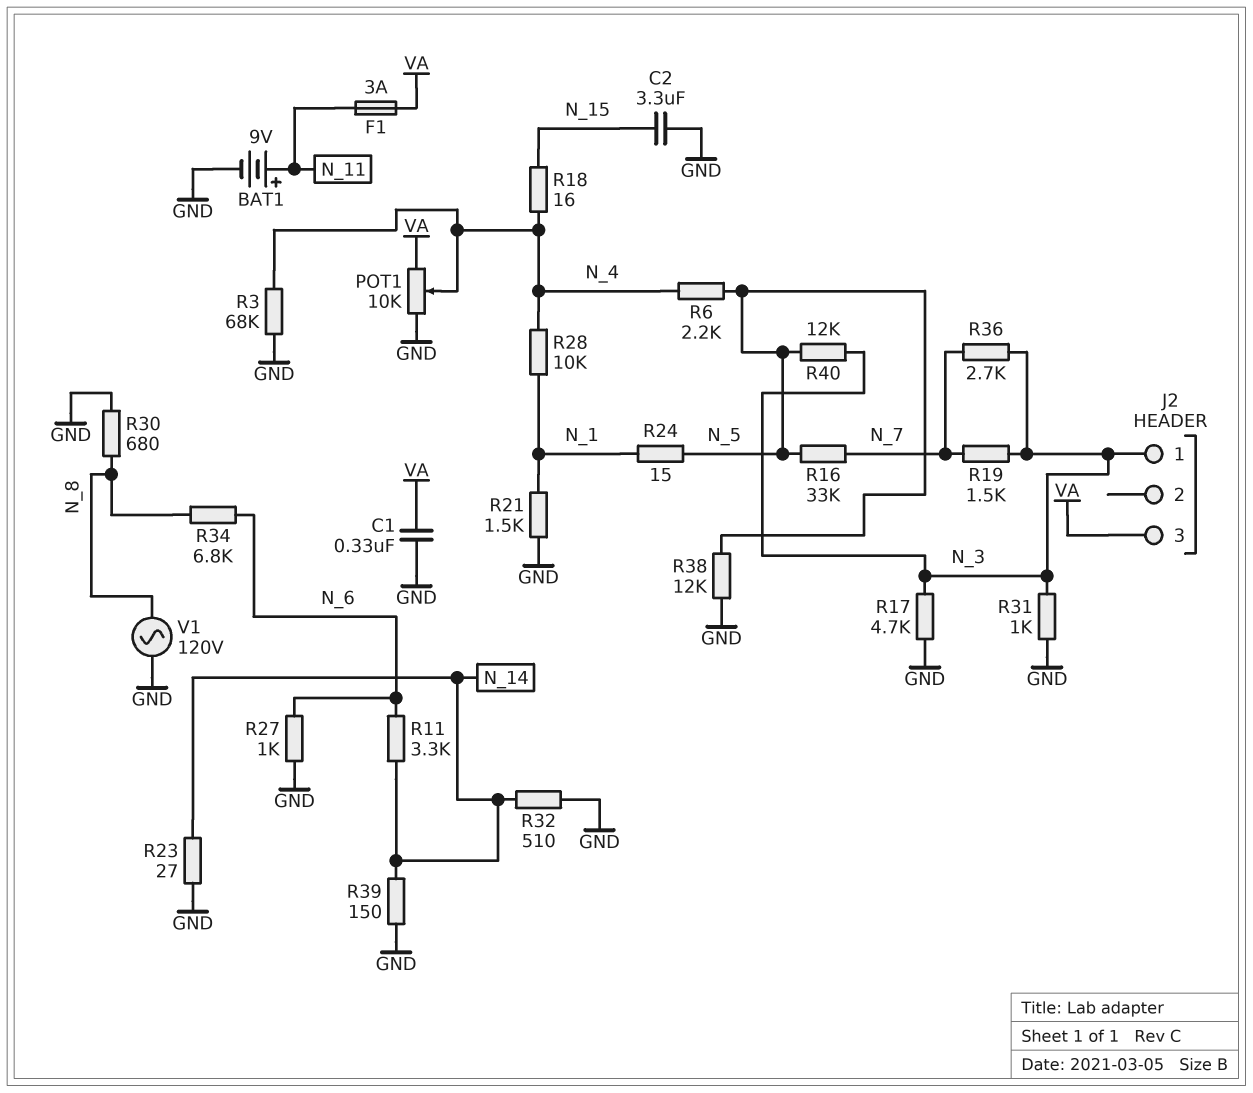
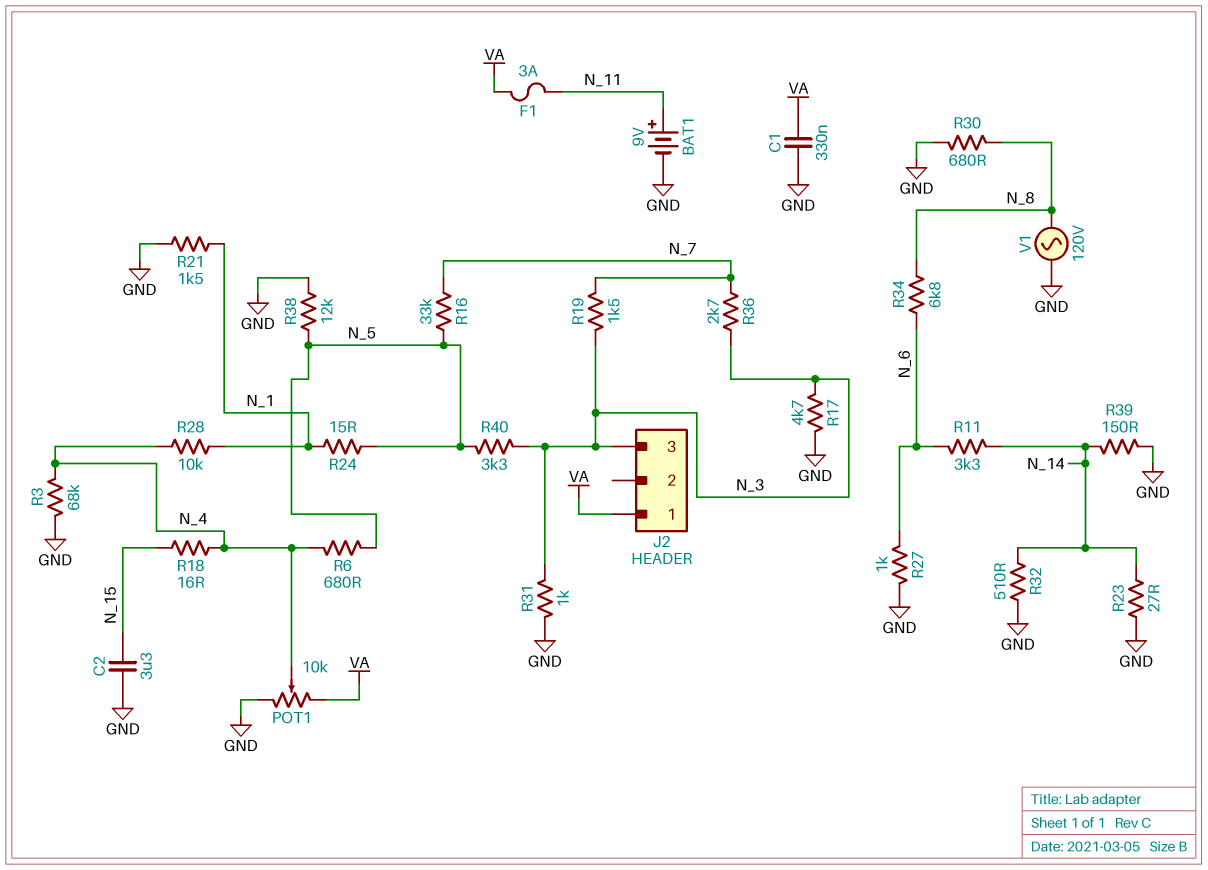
J2 pin 1: N_3 -> VA
J2 pin 3: VA -> N_3
R6: 2.2k (N_4, N_5) -> 680 (N_4, N_5)
R40: 12k (N_3, N_5) -> 3.3k (N_3, N_5)

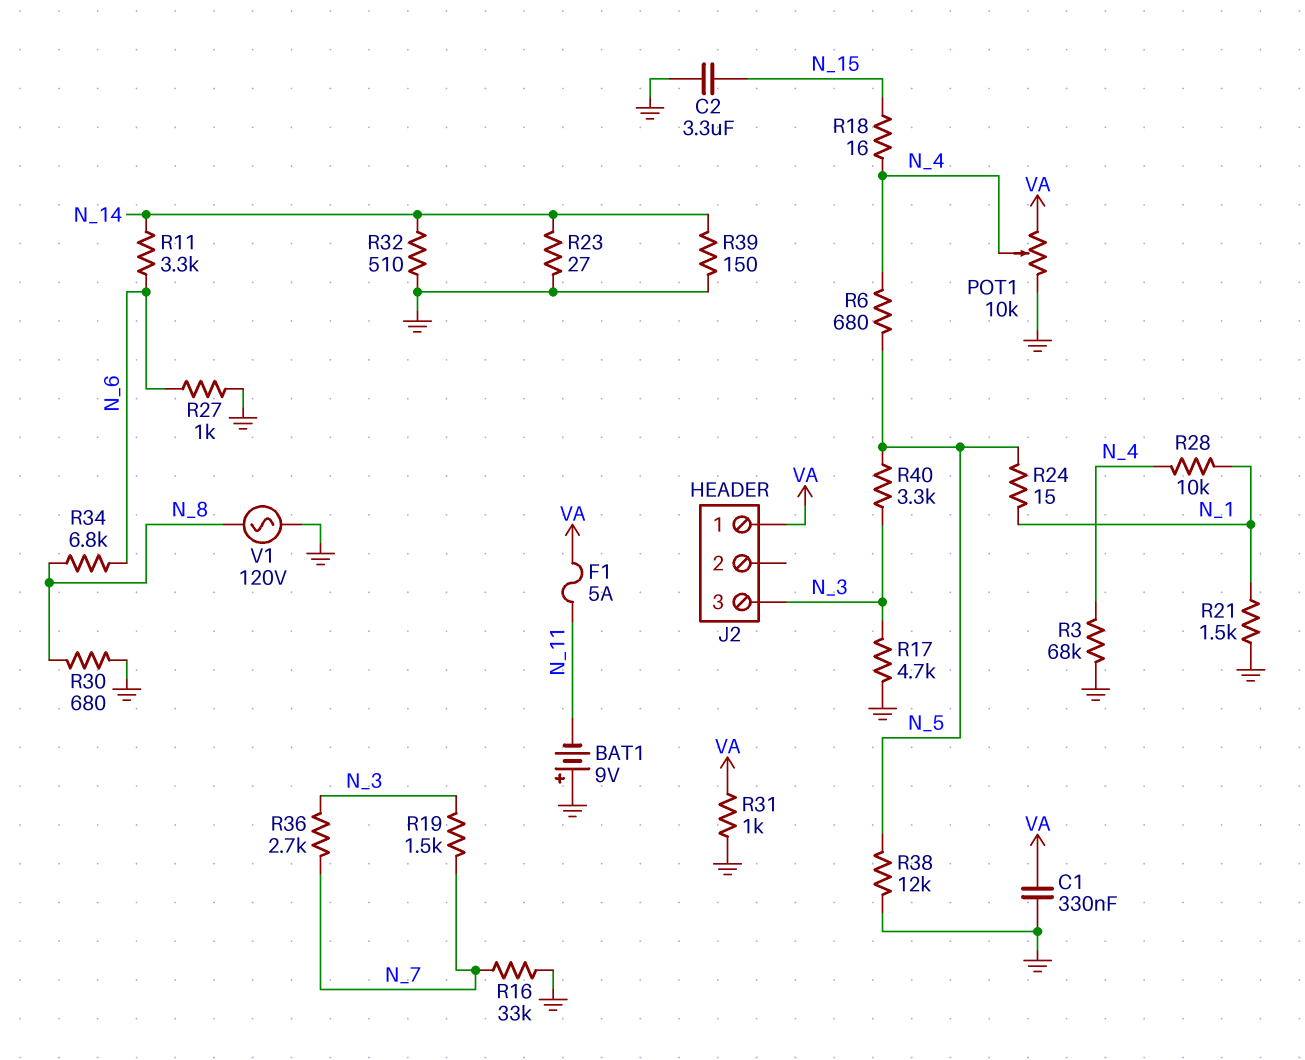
BAT1: 9V (plus N_11, minus GND) -> 9V (plus GND, minus N_11)
F1: 3A (N_11, VA) -> 5A (N_11, VA)
R16: 33k (N_5, N_7) -> 33k (GND, N_7)
R31: 1k (GND, N_3) -> 1k (GND, VA)

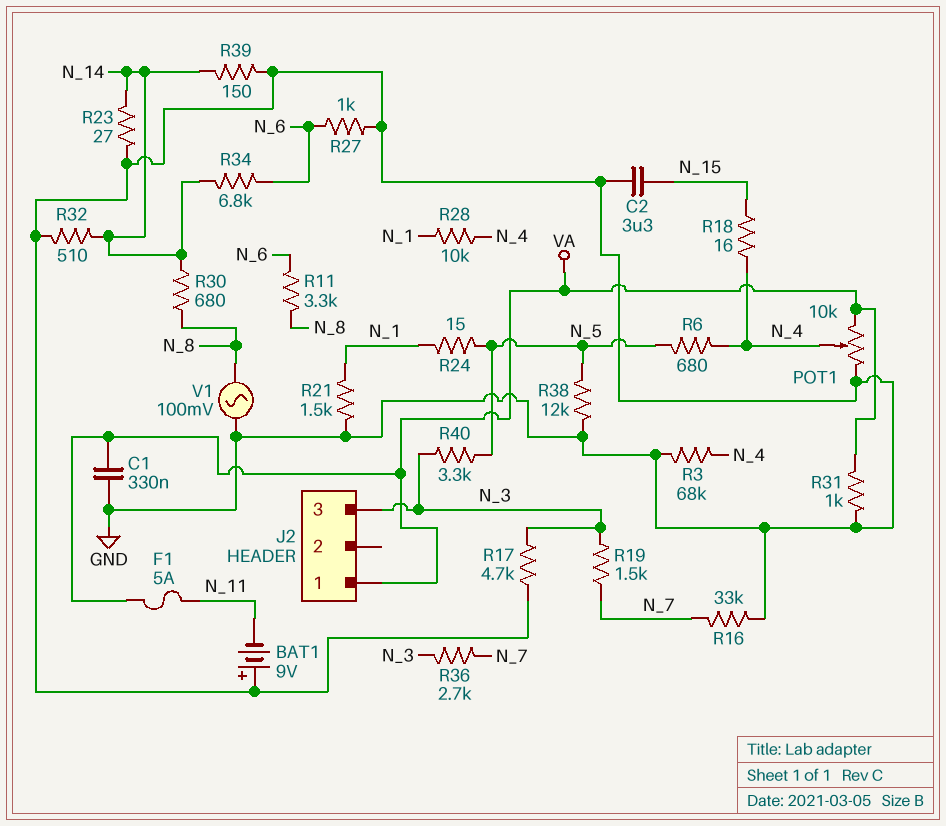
R11: 3.3k (N_6, N_14) -> 3.3k (N_6, N_8)
R30: 680 (GND, N_8) -> 680 (N_8, N_14)
R34: 6.8k (N_6, N_8) -> 6.8k (N_6, N_14)
V1: AC 120V (GND, N_8) -> AC 100mV (GND, N_8)

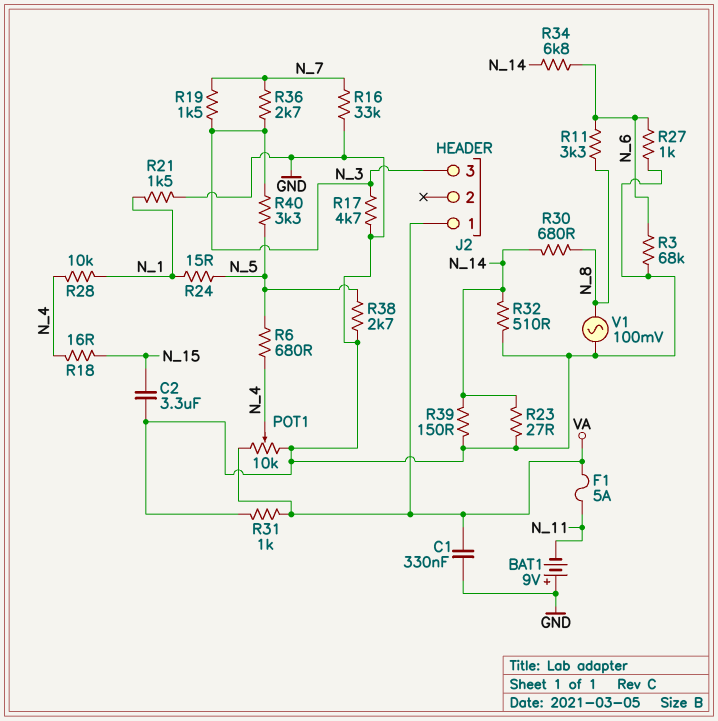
R3: 68k (GND, N_4) -> 68k (GND, N_6)
R38: 12k (GND, N_5) -> 2.7k (GND, N_5)

